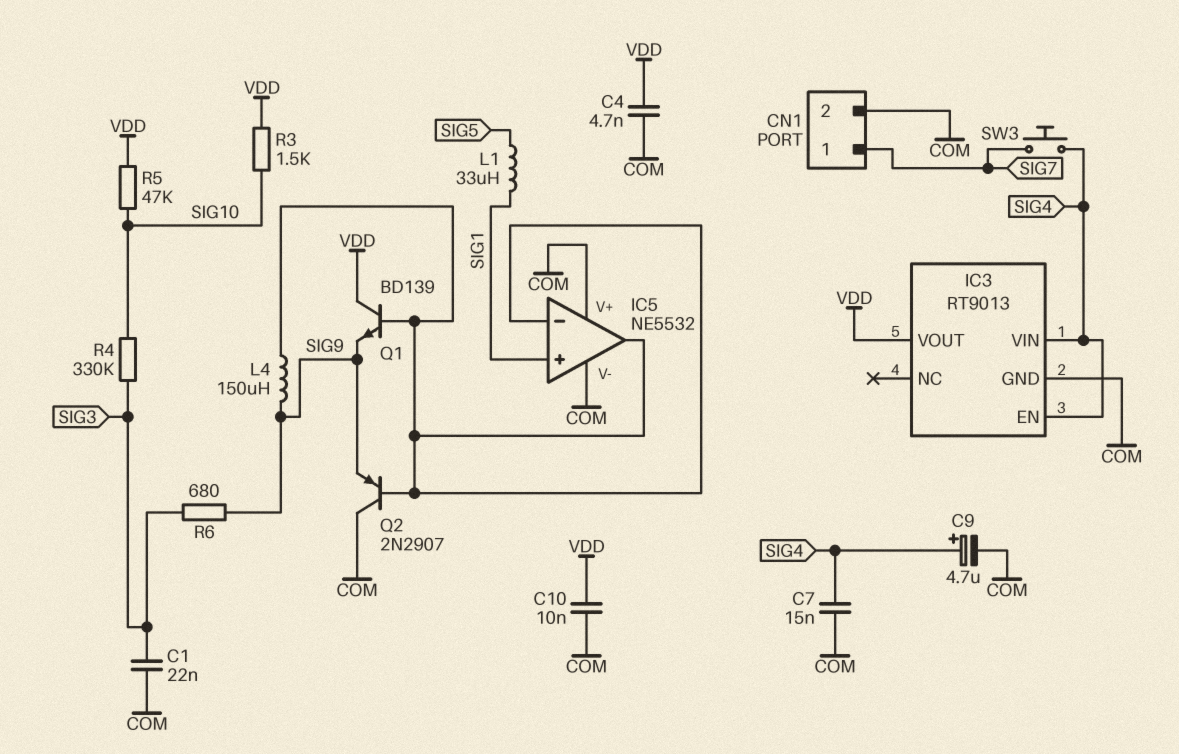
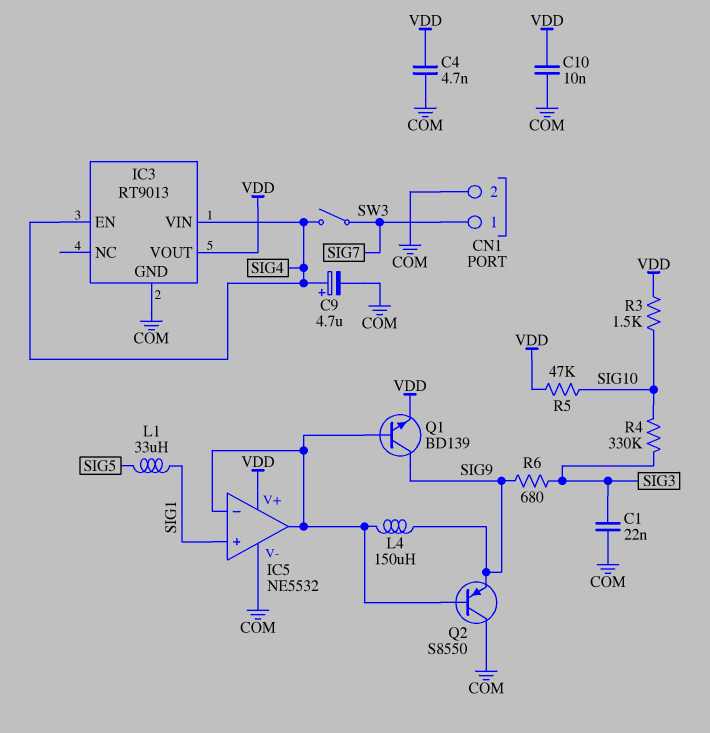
C7: 15nF (COM, SIG4) -> none
IC5 pin V+: COM -> VDD
Q1: NPN BD139 (B IC5/in-, C VDD, E SIG9) -> NPN BD139 (B IC5/in-, C SIG9, E VDD)
Q2: PNP 2N2907 (B IC5/in-, C COM, E SIG9) -> PNP S8550 (B IC5/in-, C COM, E SIG9)
SW3: button (SIG4, SIG7) -> switch (SIG4, SIG7)

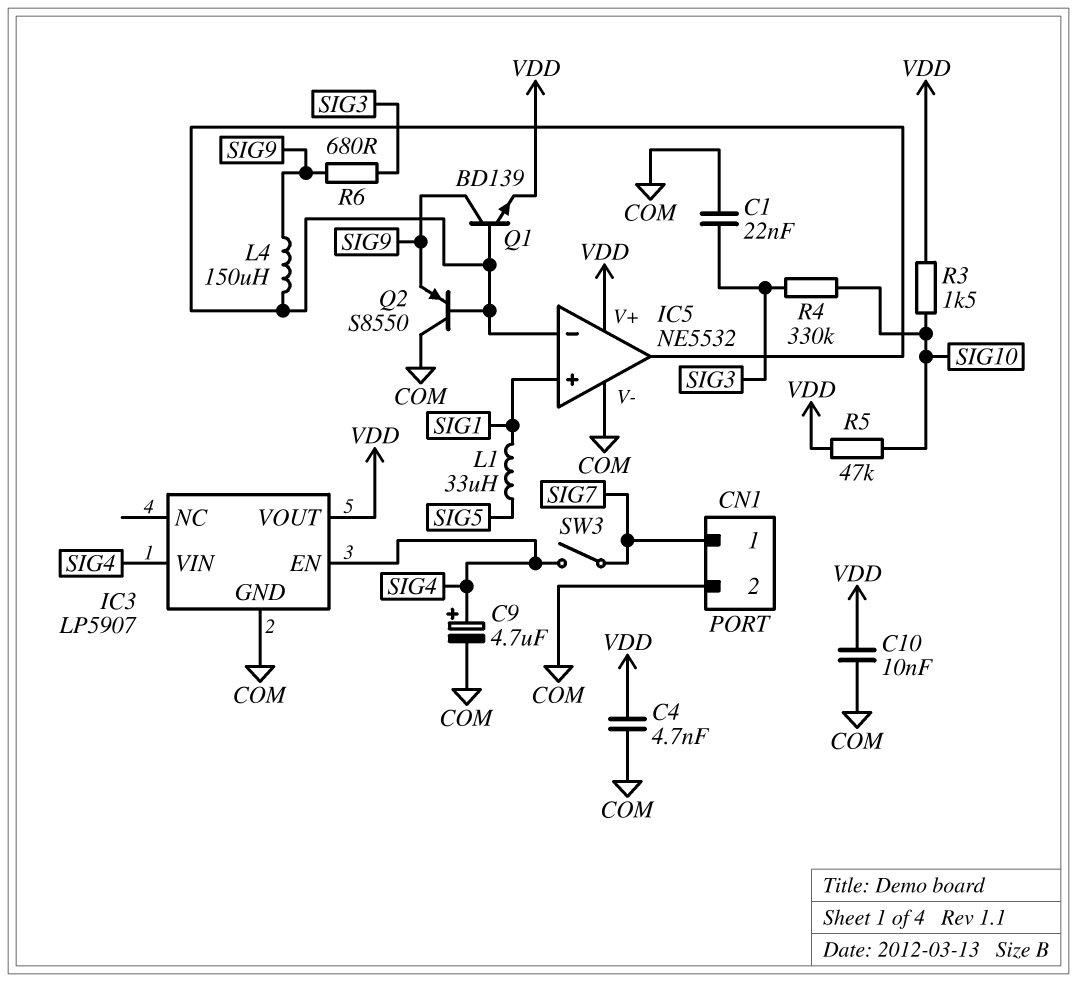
IC3: RT9013 -> LP5907

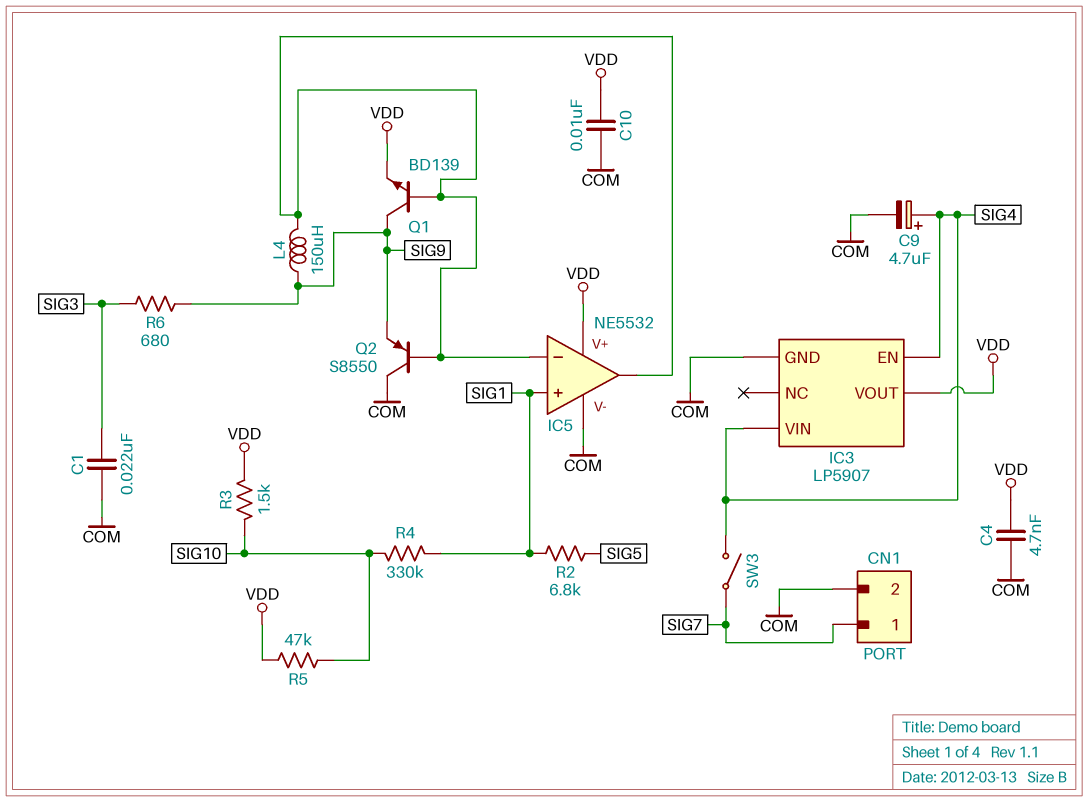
L1: 33uH (SIG1, SIG5) -> none
R2: none -> 6.8k (SIG1, SIG5)
R4: 330k (SIG3, SIG10) -> 330k (SIG1, SIG10)

